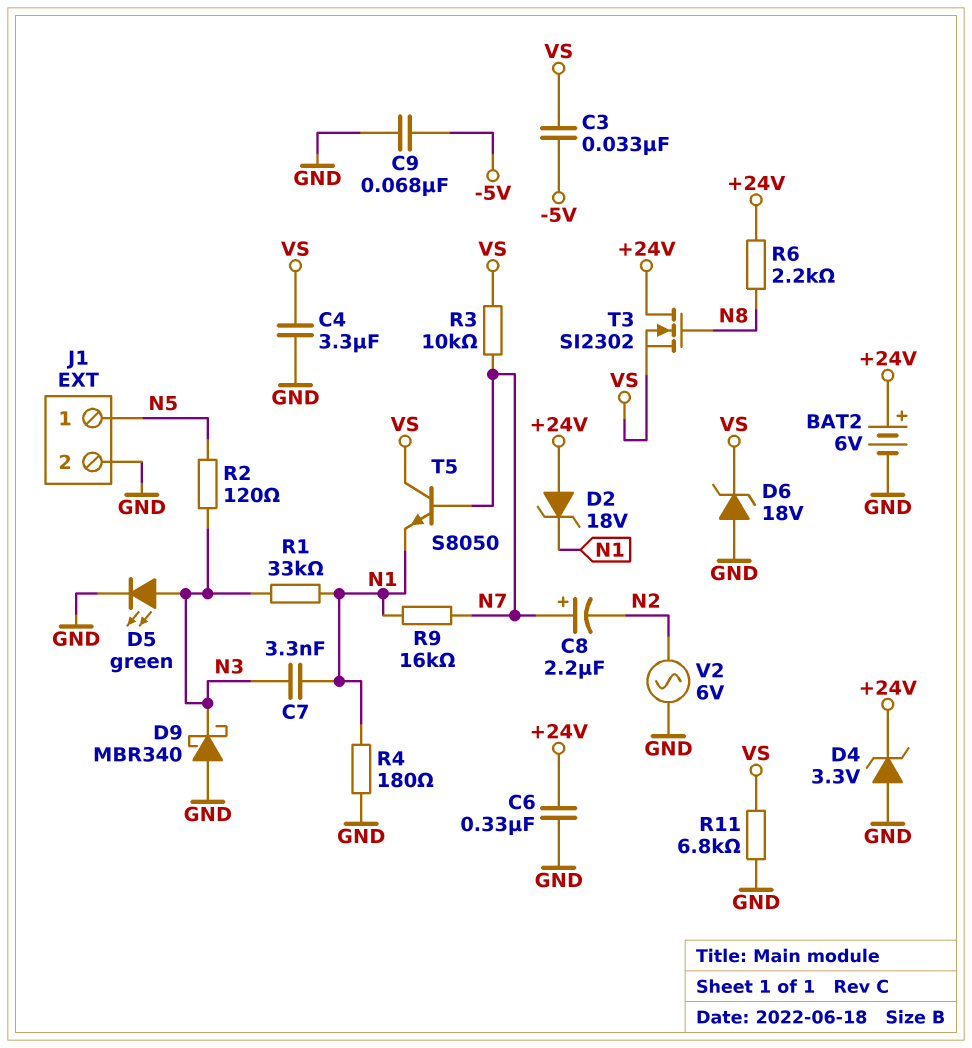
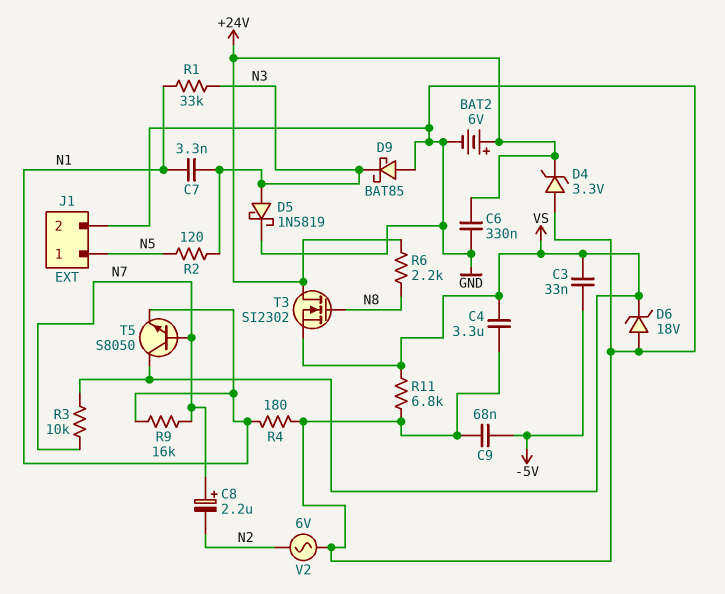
D2: zener 18V (A +24V, K N1) -> none
D5: LED green (A N3, K GND) -> schottky 1N5819 (A N3, K GND)
D9: schottky MBR340 (A GND, K N3) -> schottky BAT85 (A GND, K N3)

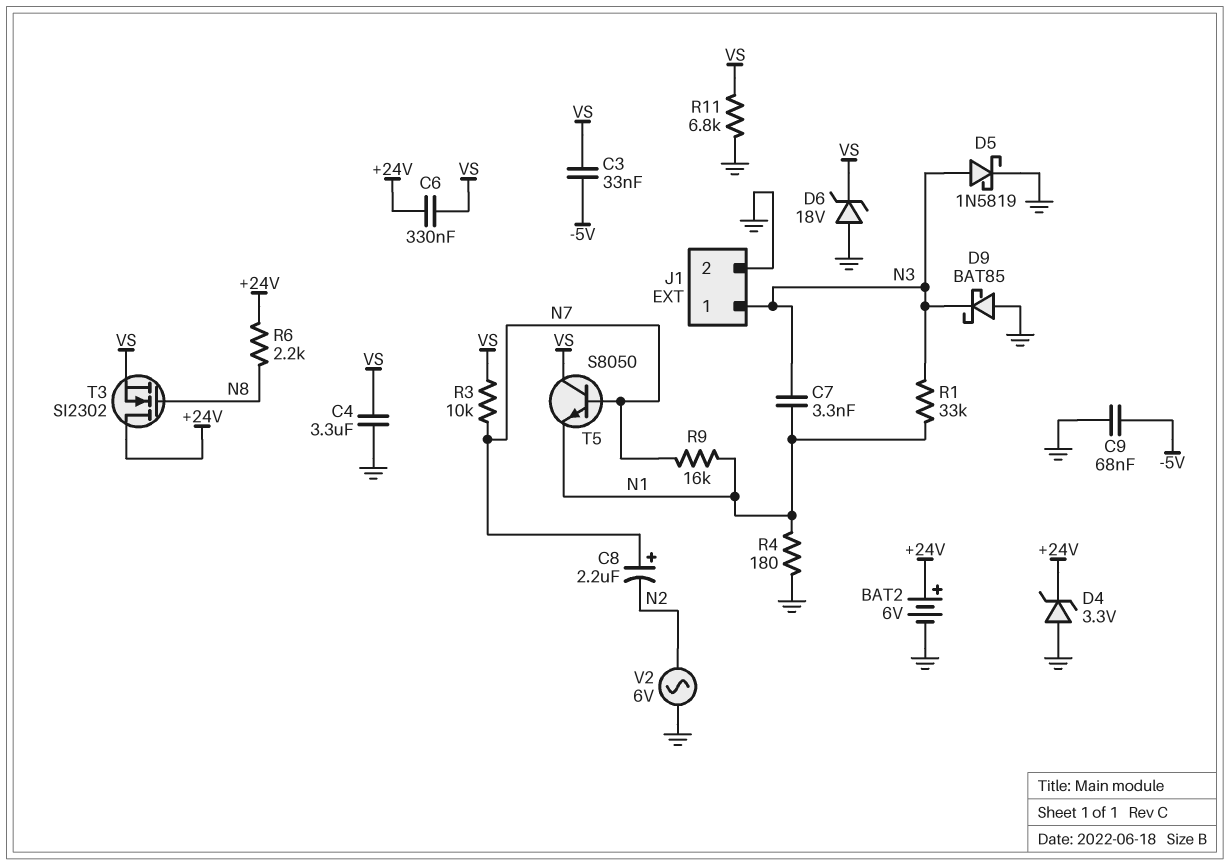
C6: 330nF (+24V, GND) -> 330nF (+24V, VS)
J1 pin 1: N5 -> N3
R2: 120 (N3, N5) -> none

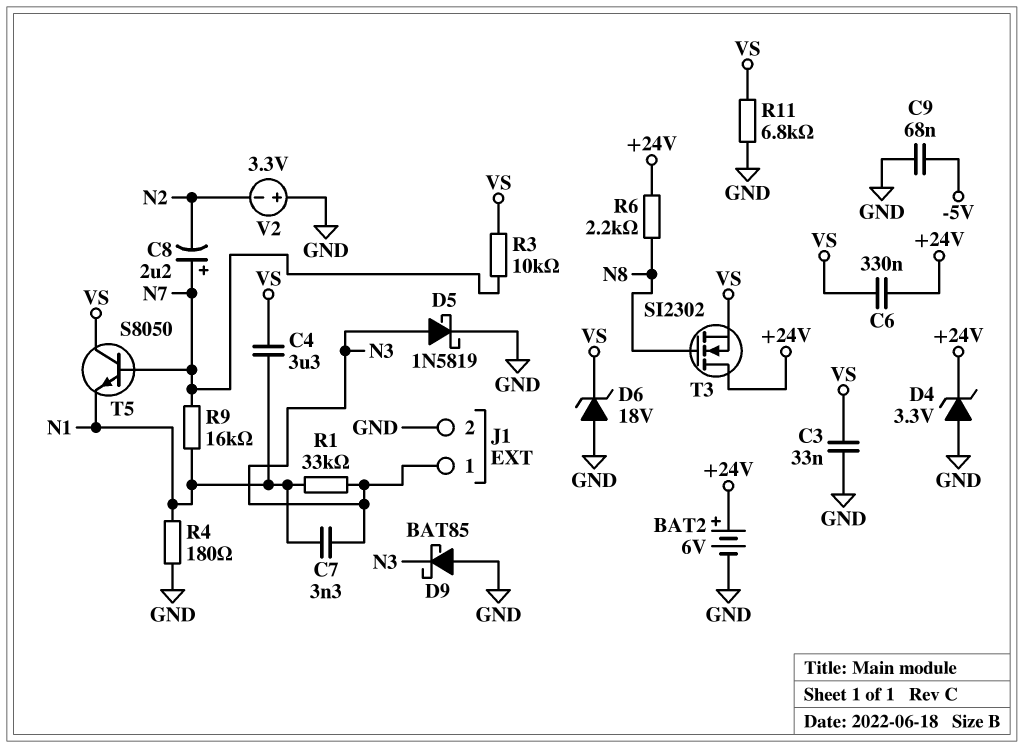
C3: 33nF (-5V, VS) -> 33nF (GND, VS)
C4: 3.3uF (GND, VS) -> 3.3uF (N1, VS)
V2: AC 6V (GND, N2) -> 3.3V (plus GND, minus N2)

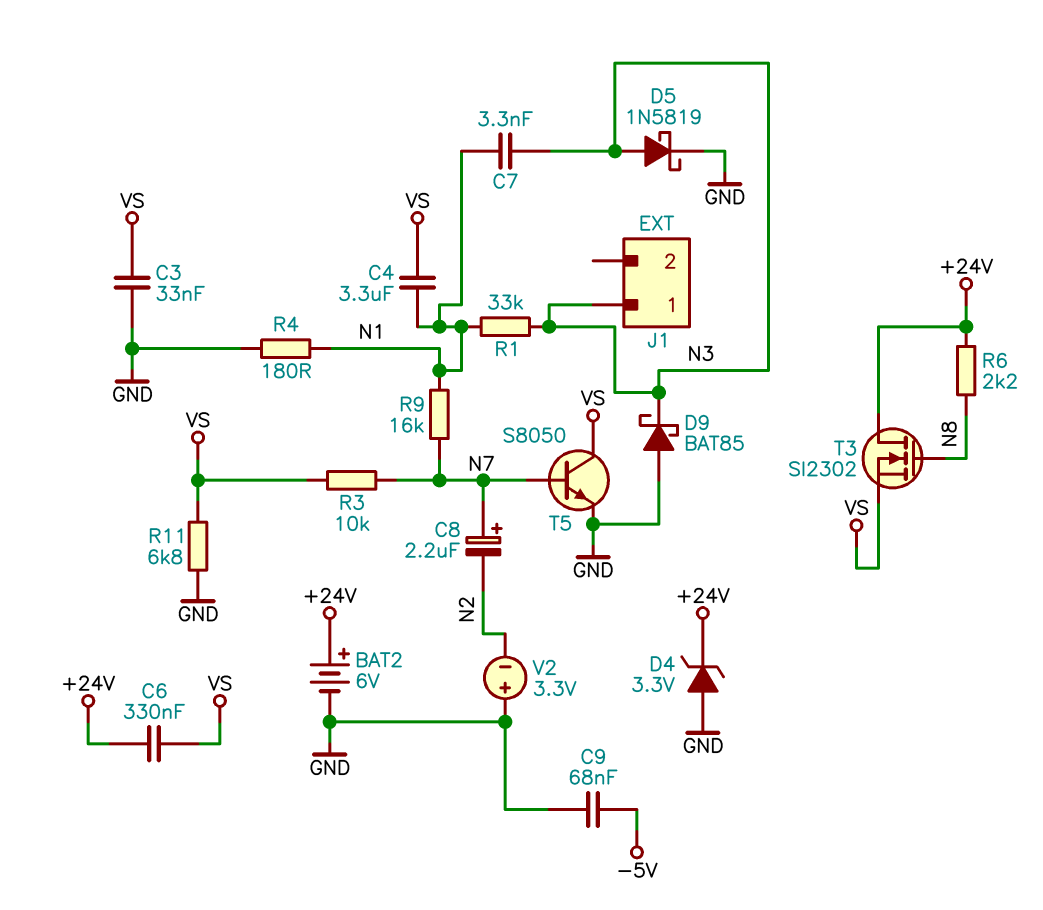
D6: zener 18V (A GND, K VS) -> none
J1 pin 2: GND -> none
T5: NPN S8050 (B N7, C VS, E N1) -> NPN S8050 (B N7, C VS, E GND)

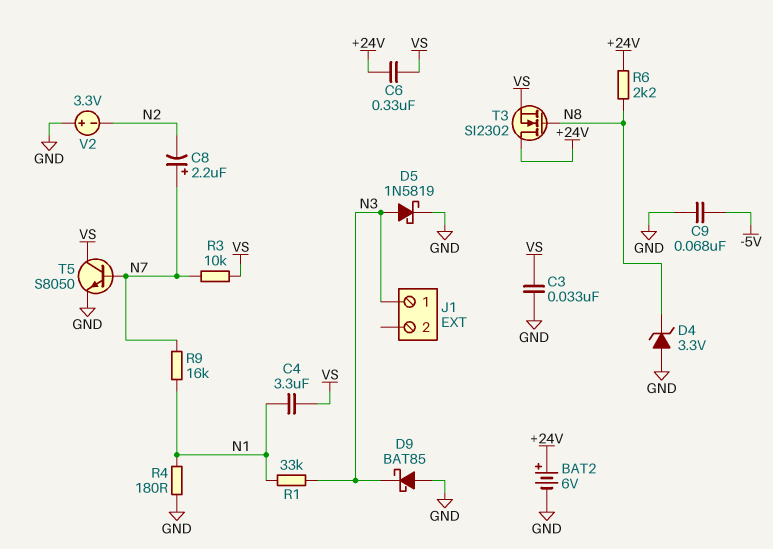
C7: 3.3nF (N1, N3) -> none
D4: zener 3.3V (A GND, K +24V) -> zener 3.3V (A GND, K N8)
R11: 6.8k (GND, VS) -> none

